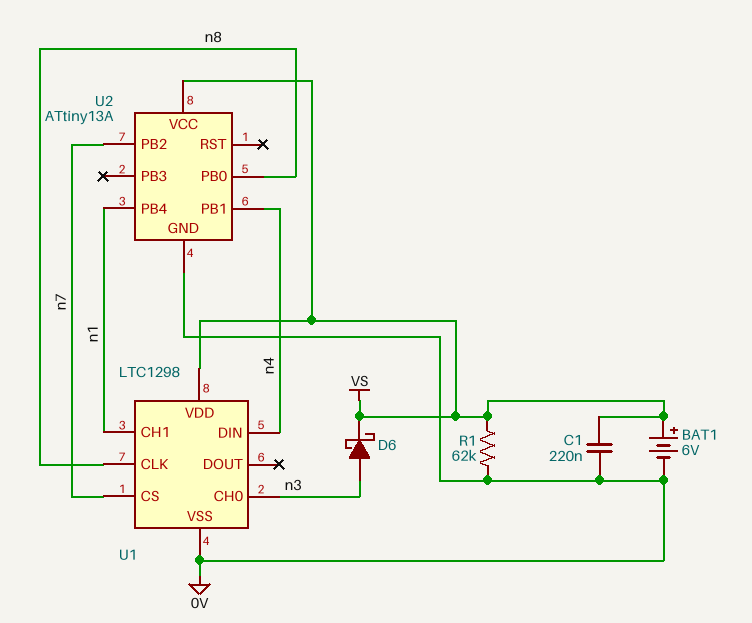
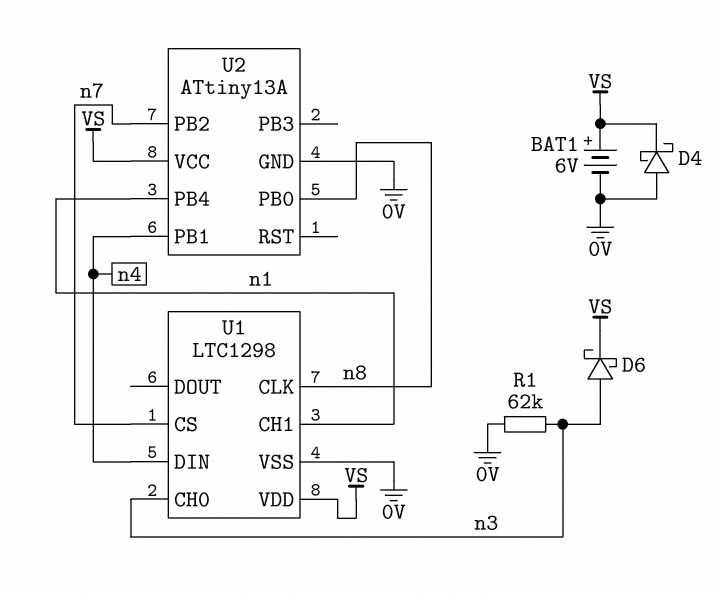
C1: 220nF (0V, VS) -> none
D4: none -> schottky (A 0V, K VS)
R1: 62k (0V, VS) -> 62k (0V, n3)

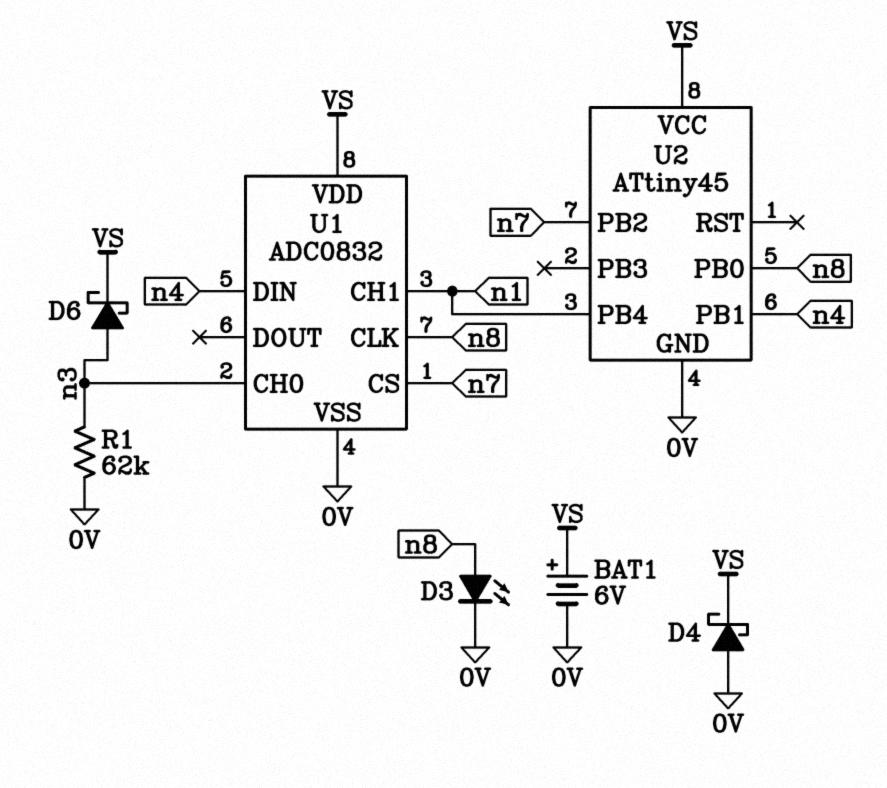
D3: none -> LED (A n8, K 0V)
U1: LTC1298 -> ADC0832
U2: ATtiny13A -> ATtiny45

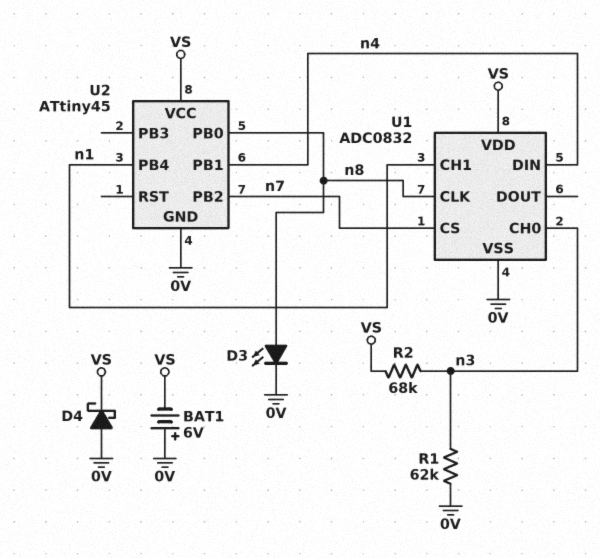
BAT1: 6V (plus VS, minus 0V) -> 6V (plus 0V, minus VS)
D6: schottky (A n3, K VS) -> none
R2: none -> 68k (VS, n3)

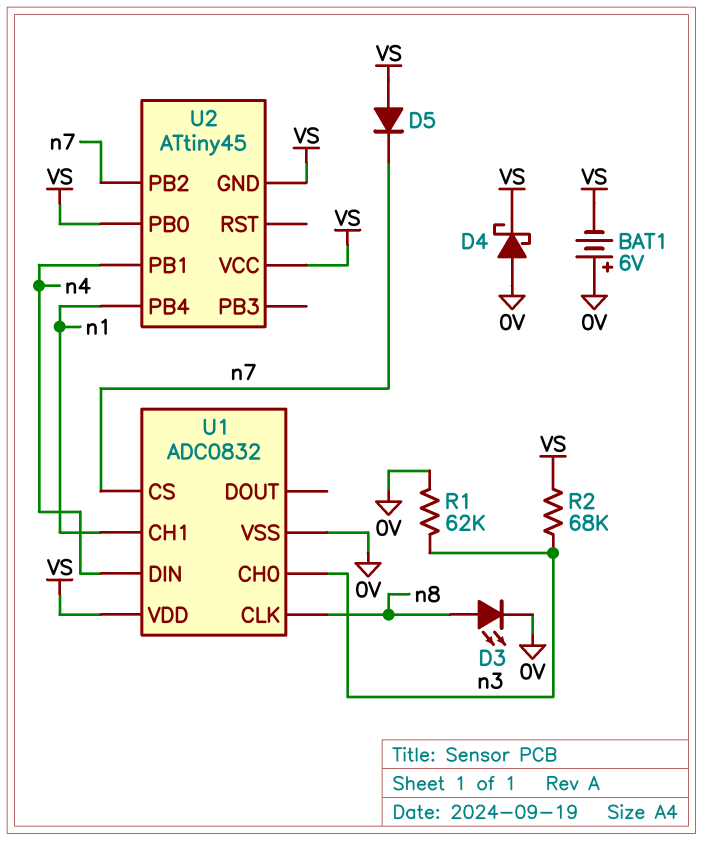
D5: none -> diode (A VS, K n7)
U2 pin GND: 0V -> VS
U2 pin PB0: n8 -> VS

